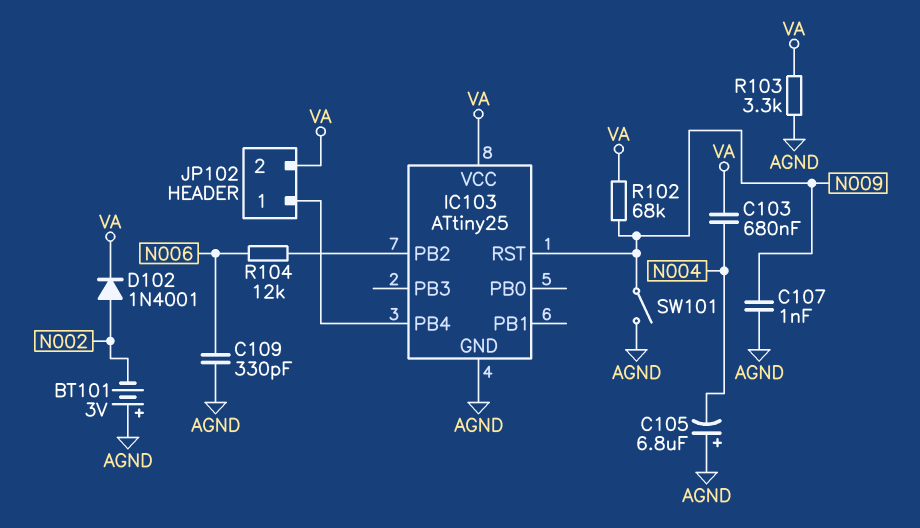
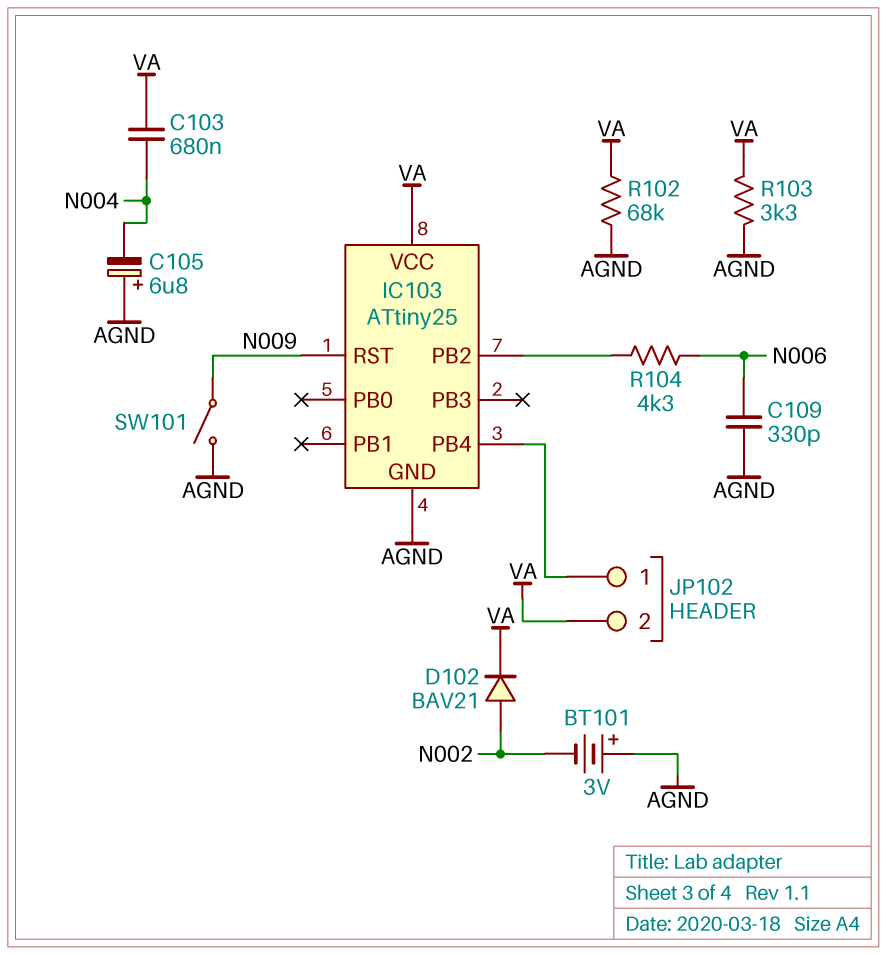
C107: 1nF (AGND, N009) -> none
D102: diode 1N4001 (A N002, K VA) -> diode BAV21 (A N002, K VA)
R102: 68k (N009, VA) -> 68k (AGND, VA)
R104: 12k (IC103/PB2, N006) -> 4.3k (IC103/PB2, N006)

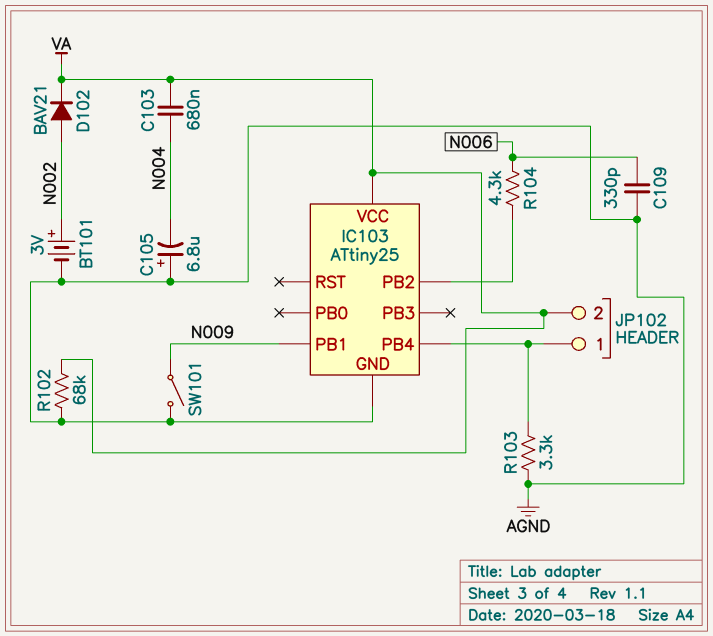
BT101: 3V (plus AGND, minus N002) -> 3V (plus N002, minus AGND)
IC103 pin PB1: none -> N009
IC103 pin RST: N009 -> none
R103: 3.3k (AGND, VA) -> 3.3k (AGND, IC103/PB4)

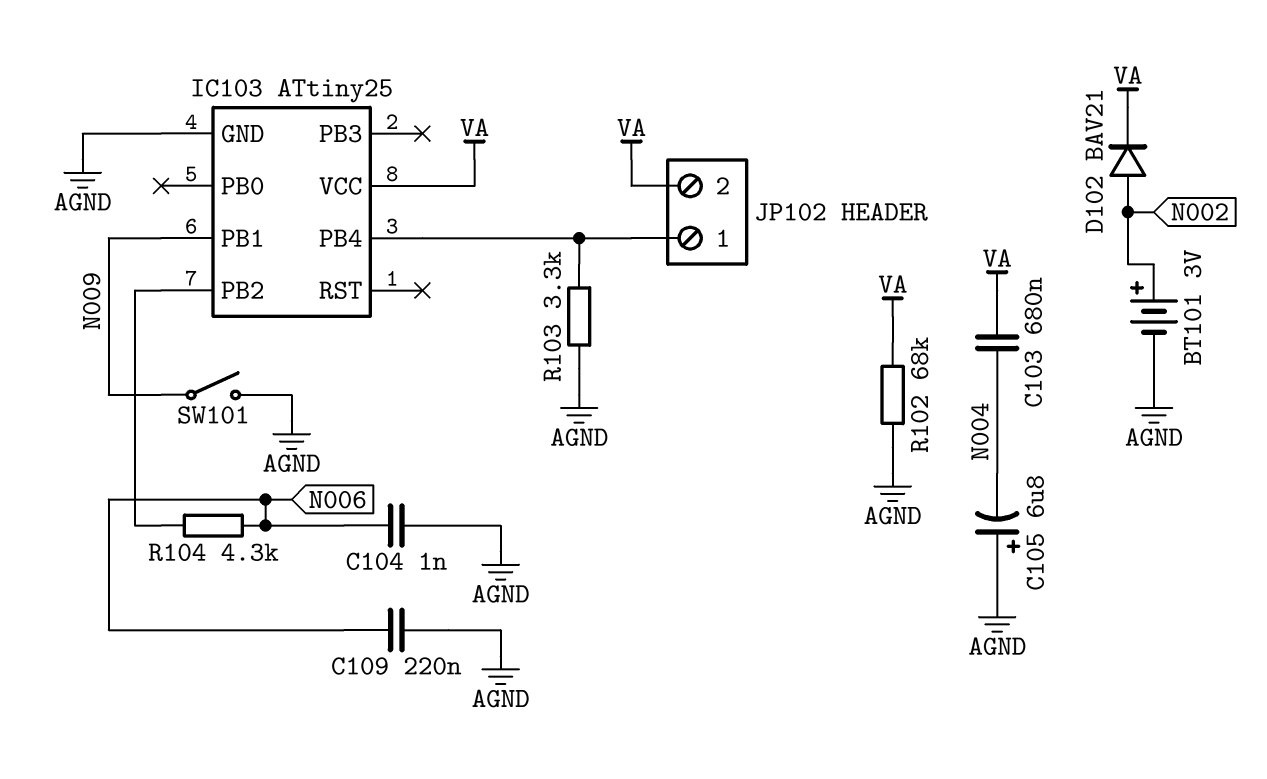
C104: none -> 1nF (AGND, N006)
C109: 330pF (AGND, N006) -> 220nF (AGND, N006)

